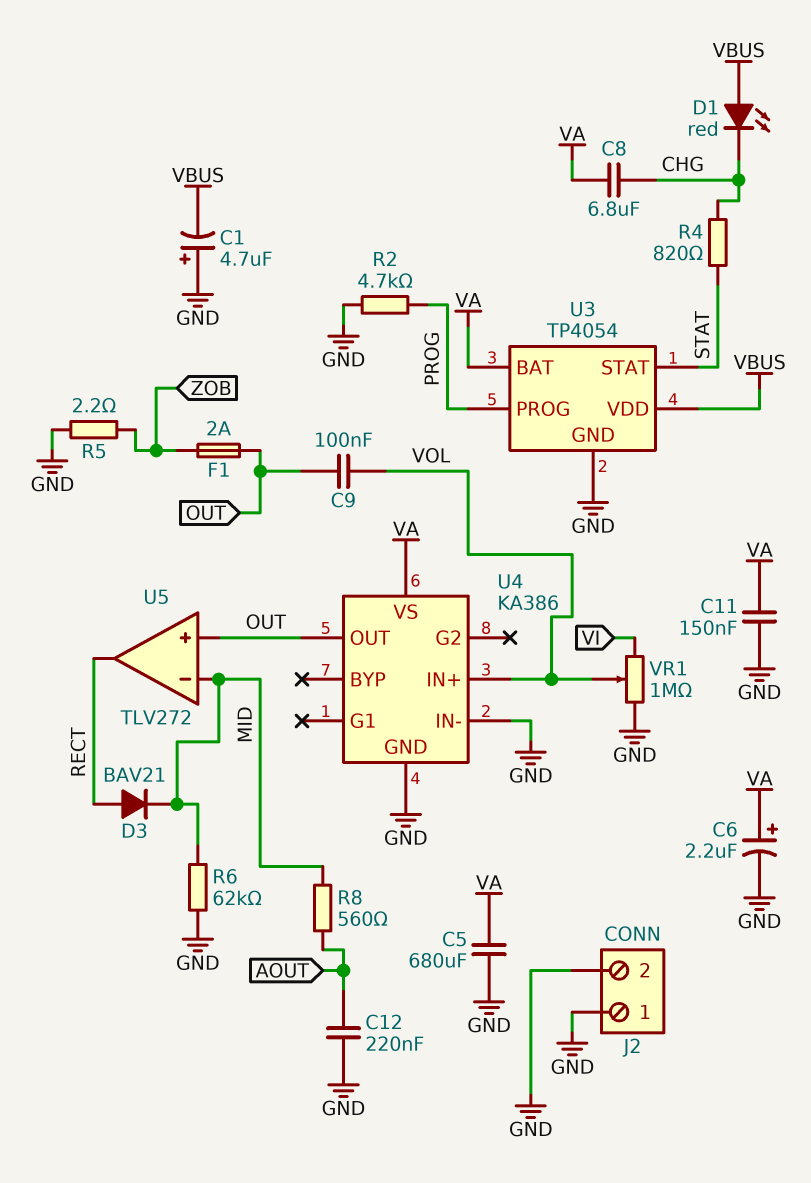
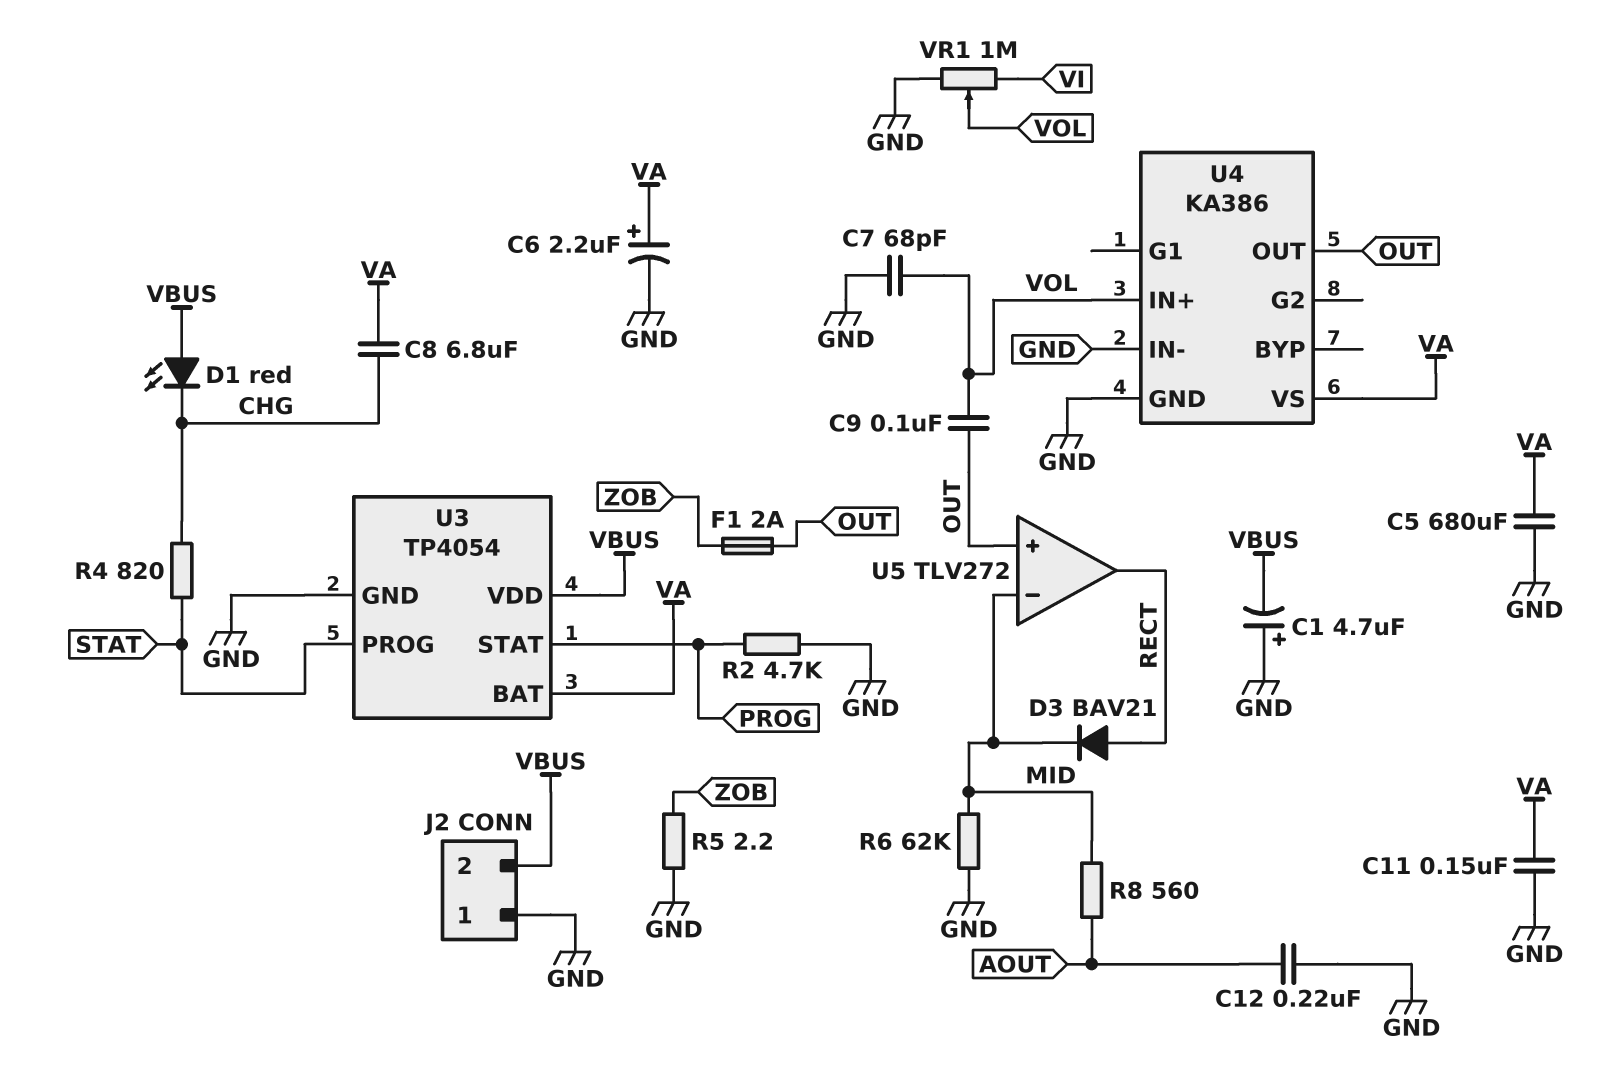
C7: none -> 68pF (GND, VOL)
J2 pin 2: GND -> VBUS
U3 pin PROG: PROG -> STAT
U3 pin STAT: STAT -> PROG

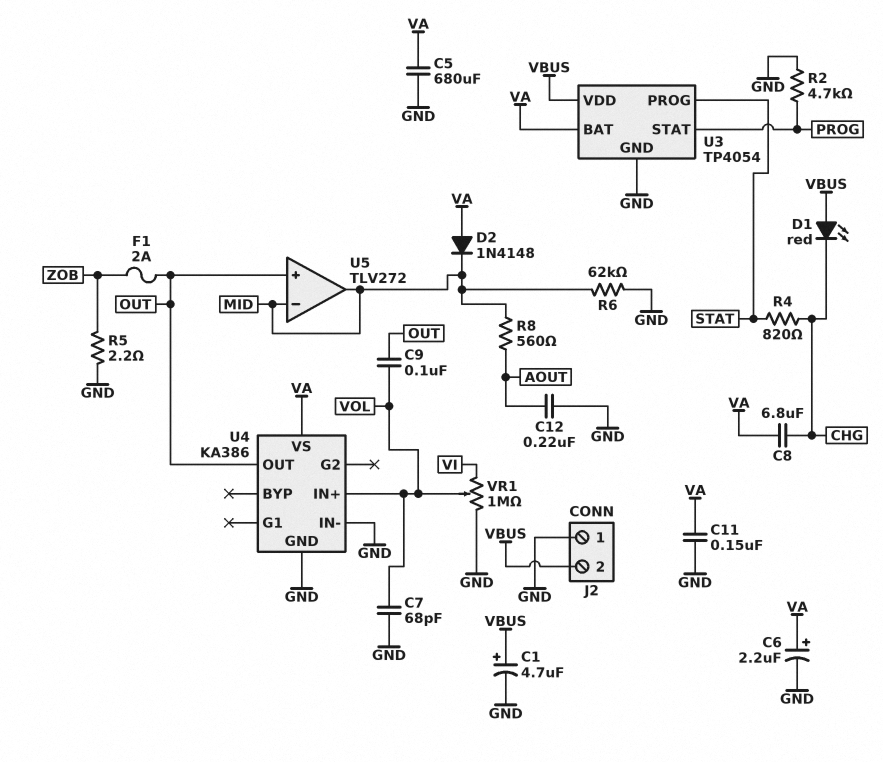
C1: 4.7uF (plus GND, minus VBUS) -> 4.7uF (plus VBUS, minus GND)
D2: none -> diode 1N4148 (A VA, K MID)
D3: diode BAV21 (A RECT, K MID) -> none
U5 pin out: RECT -> MID

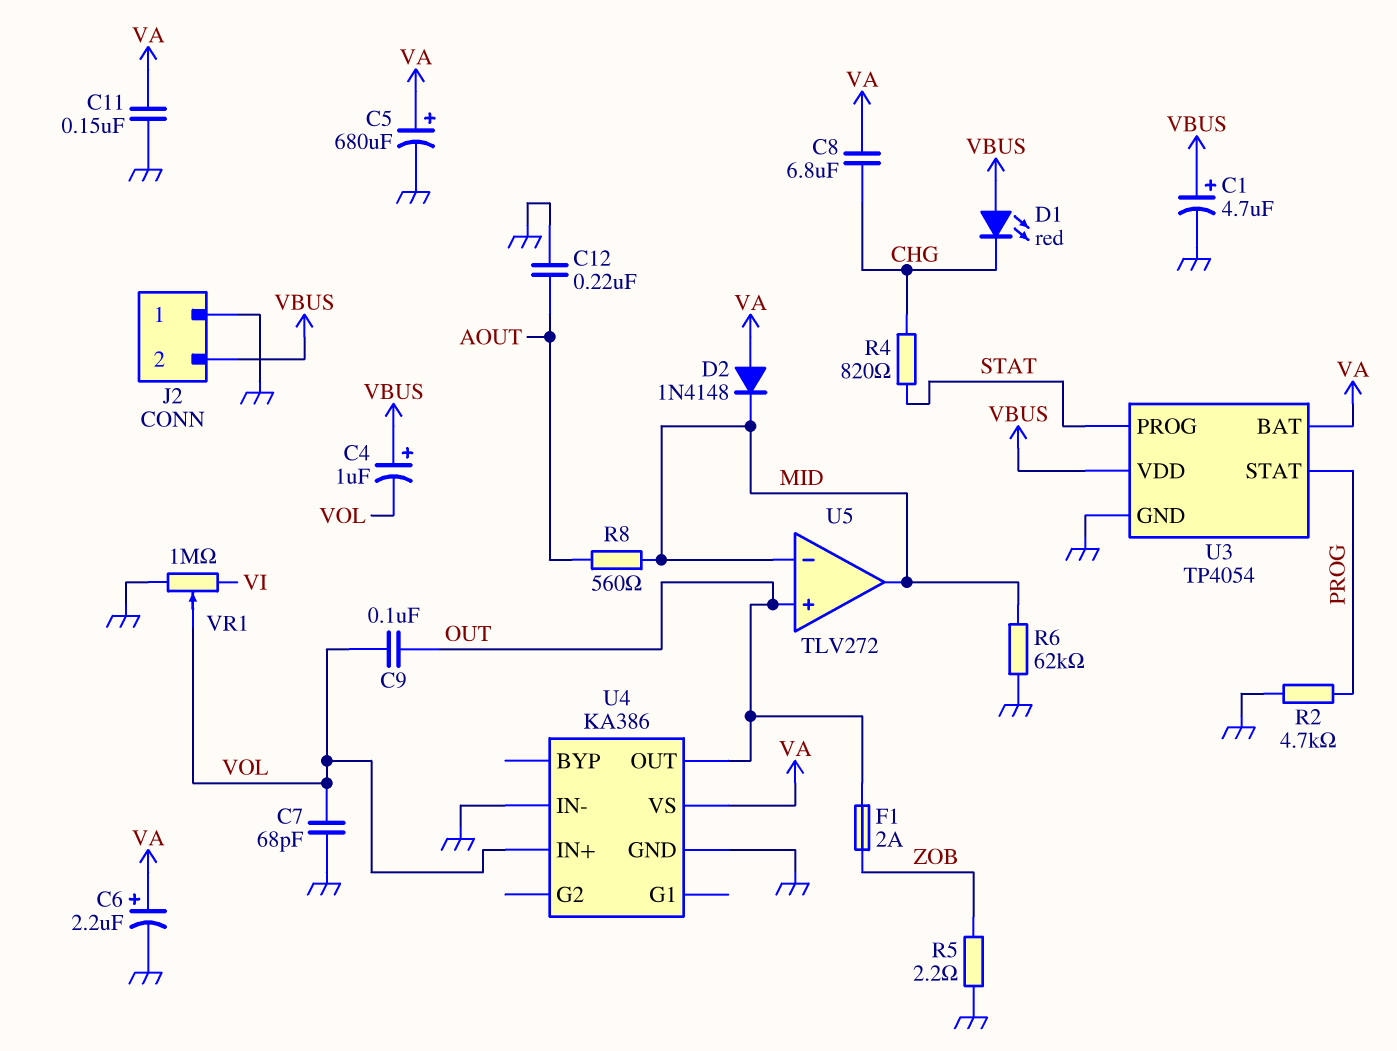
C4: none -> 1uF (plus VBUS, minus VOL)
C5: 680uF (GND, VA) -> 680uF (plus VA, minus GND)

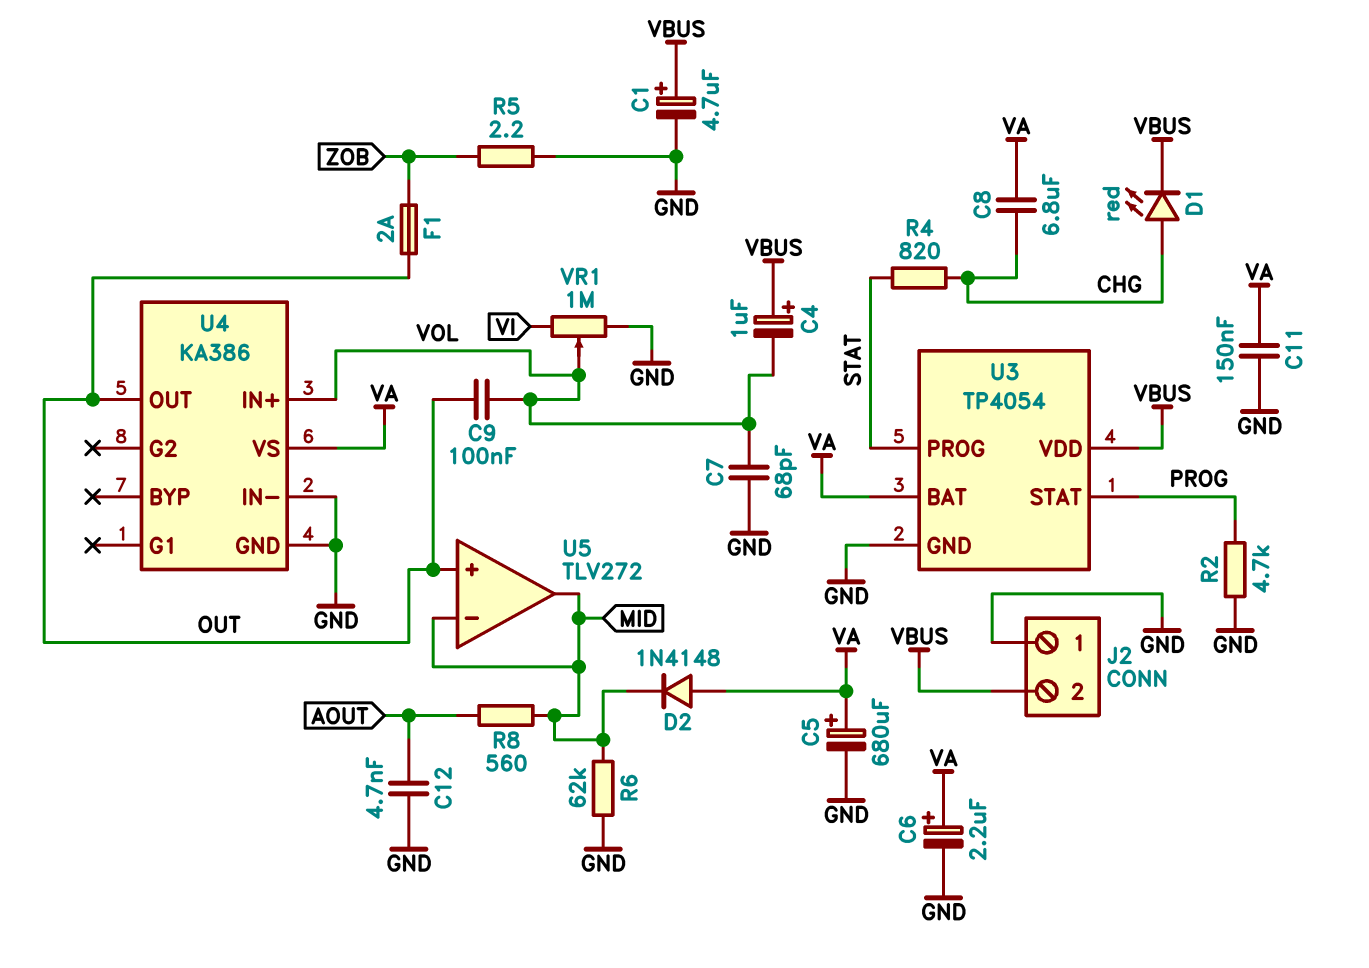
C12: 220nF (AOUT, GND) -> 4.7nF (AOUT, GND)
D1: LED red (A VBUS, K CHG) -> LED red (A CHG, K VBUS)

